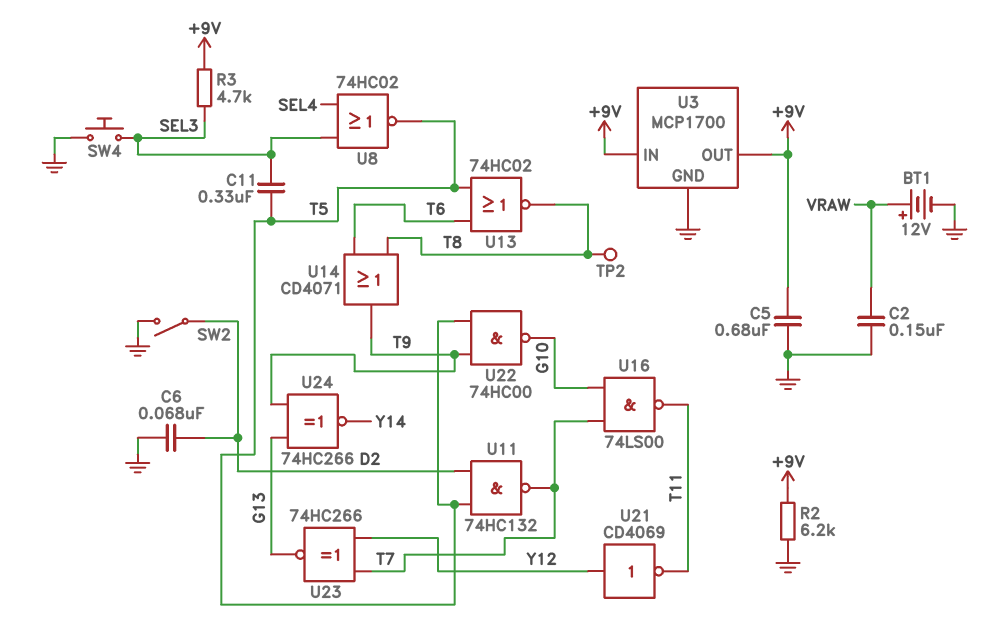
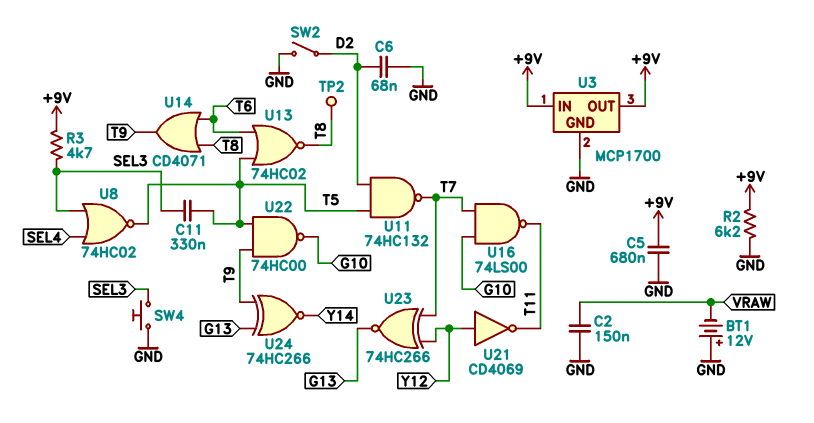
BT1: 12V (plus VRAW, minus GND) -> 12V (plus GND, minus VRAW)

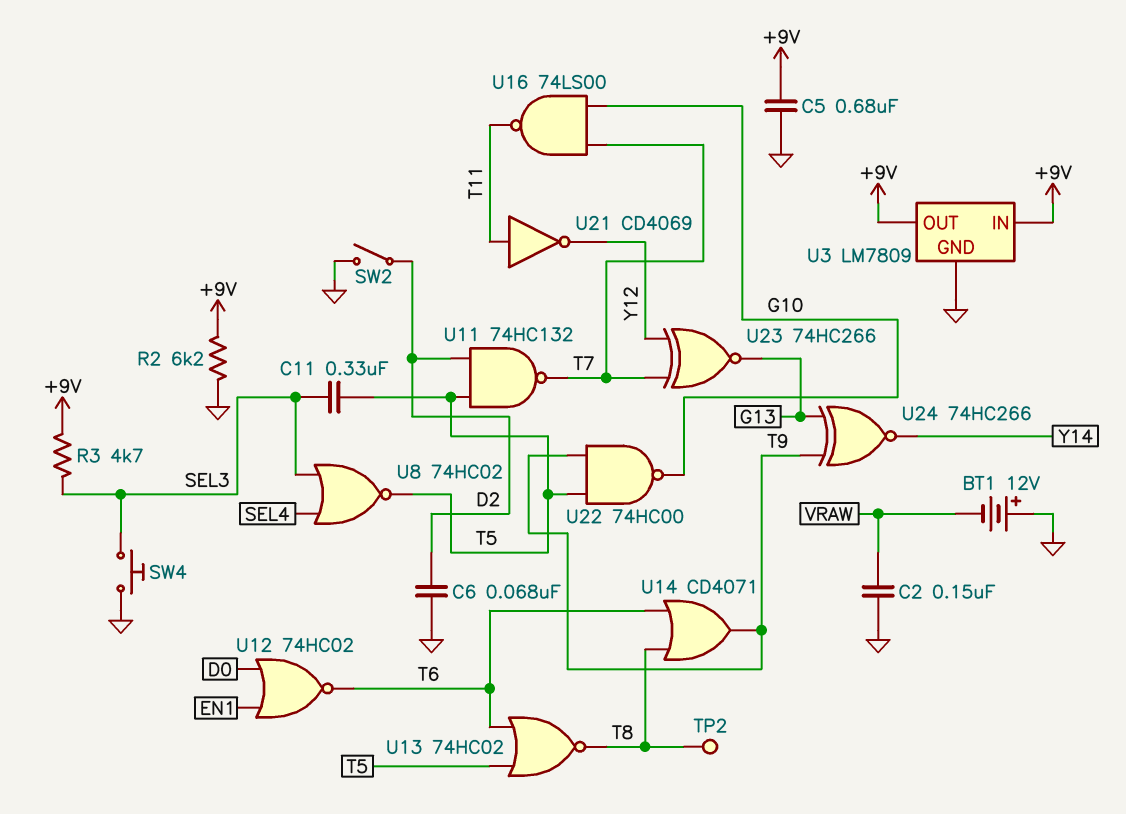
U3: MCP1700 -> LM7809
U12: none -> NOR 74HC02 (in D0, in EN1, out T6)
U21: NOT CD4069 (in Y12, out T11) -> NOT CD4069 (in T11, out Y12)

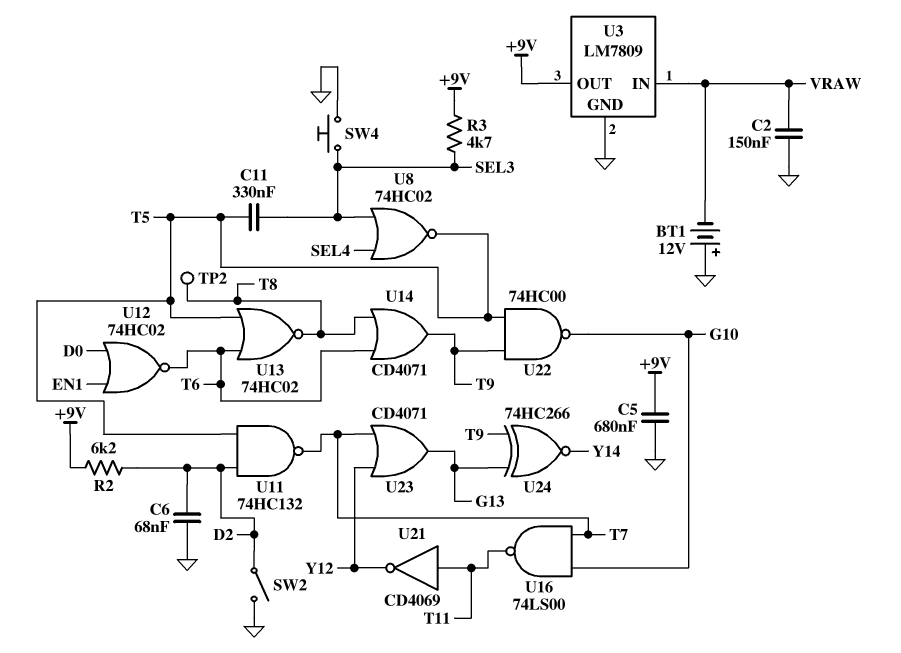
R2: 6.2k (+9V, GND) -> 6.2k (+9V, D2)
U3 pin IN: +9V -> VRAW
U23: XNOR 74HC266 (in T7, in Y12, out G13) -> OR CD4071 (in T7, in Y12, out G13)

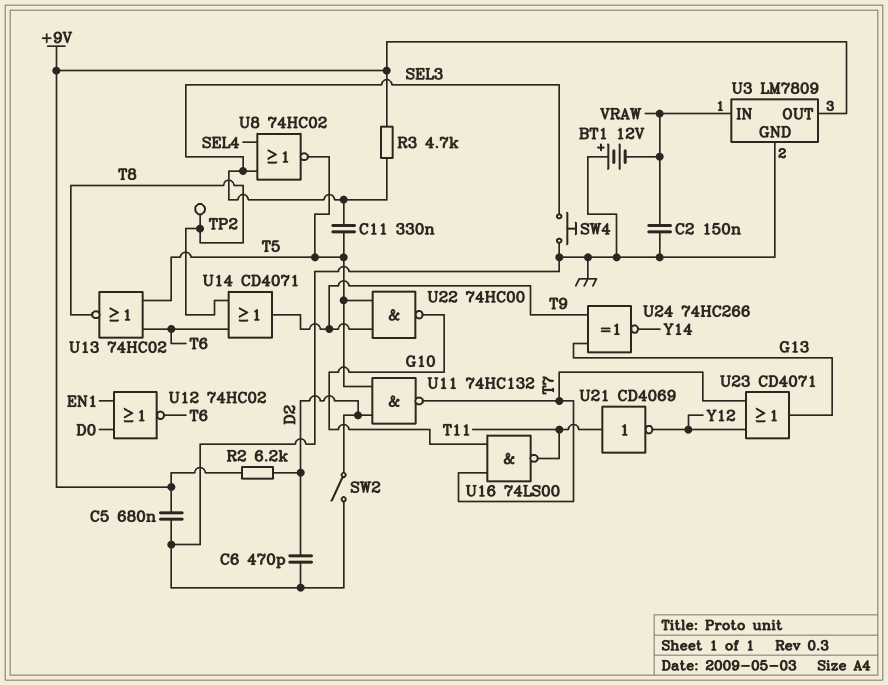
C6: 68nF (D2, GND) -> 470pF (D2, GND)

